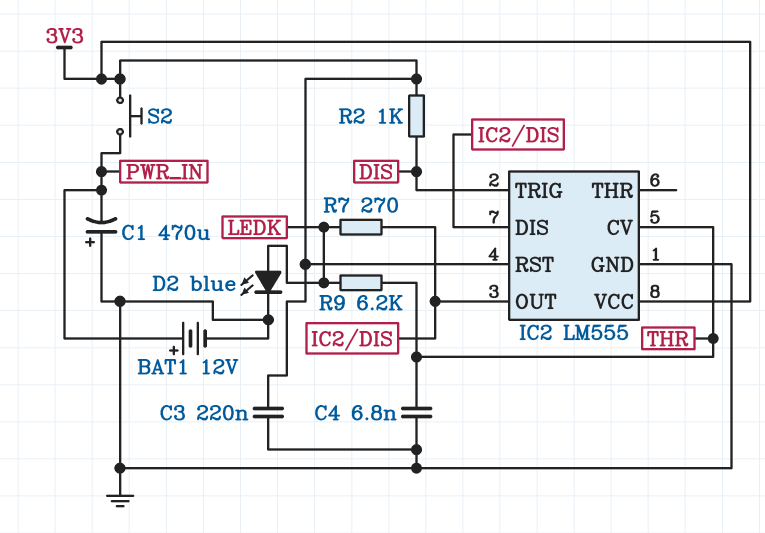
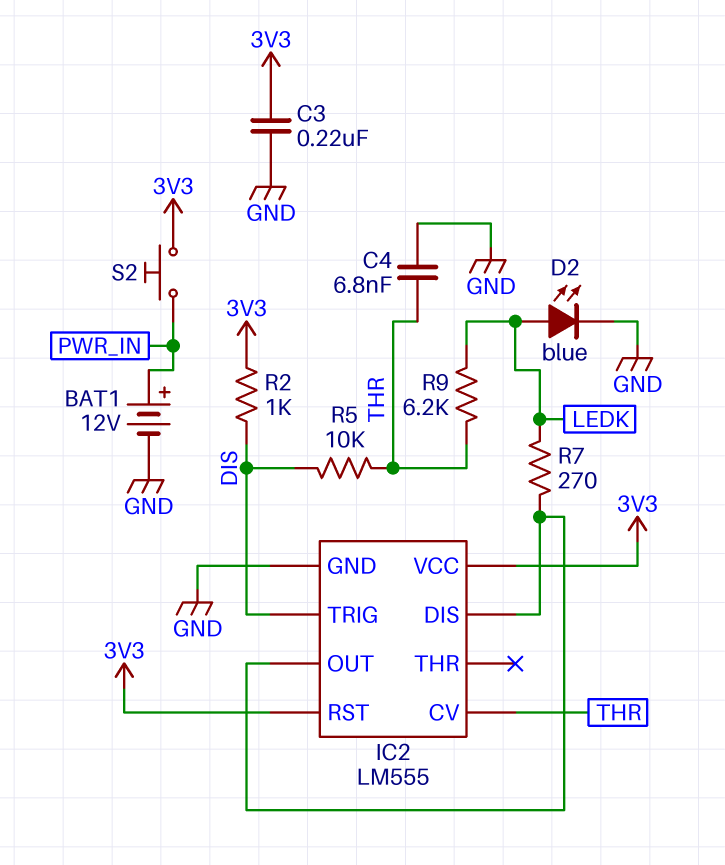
C1: 470uF (plus GND, minus PWR_IN) -> none
R5: none -> 10k (DIS, THR)

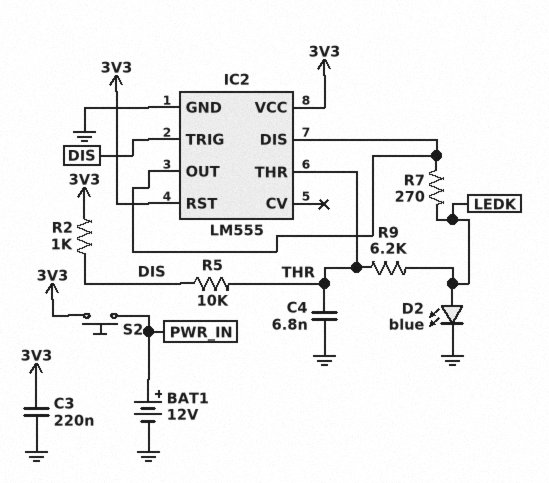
IC2 pin CV: THR -> none
IC2 pin THR: none -> THR

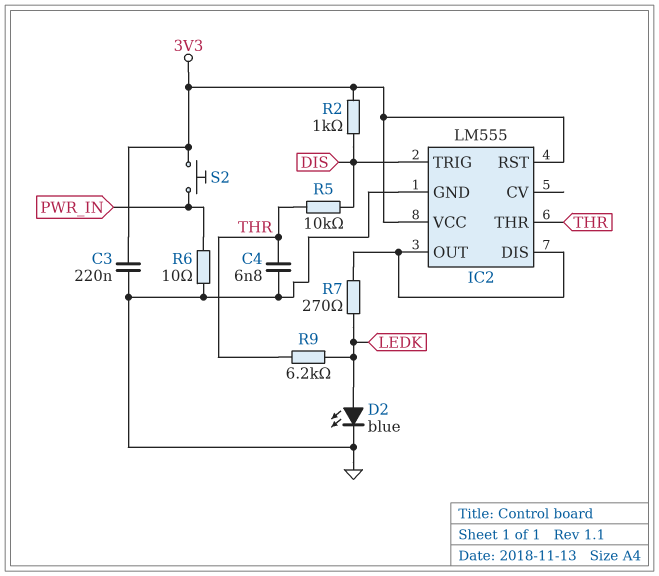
BAT1: 12V (plus PWR_IN, minus GND) -> none
R6: none -> 10 (GND, PWR_IN)

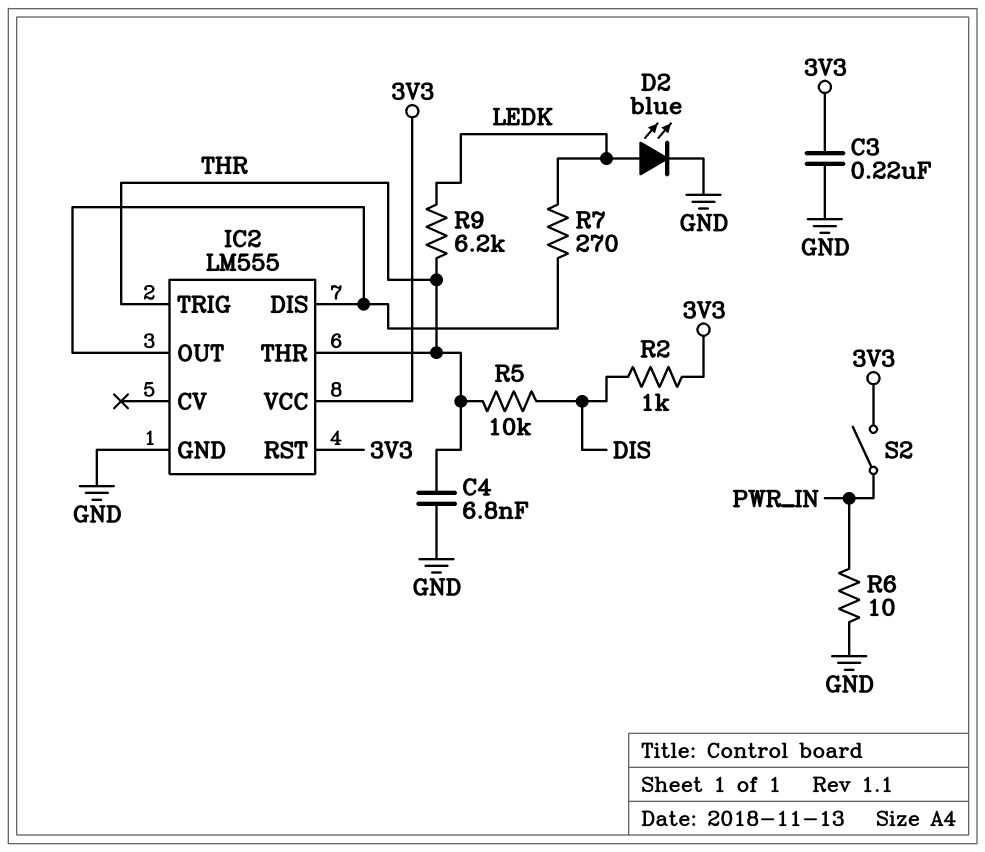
IC2 pin TRIG: DIS -> THR
S2: button (3V3, PWR_IN) -> switch (3V3, PWR_IN)

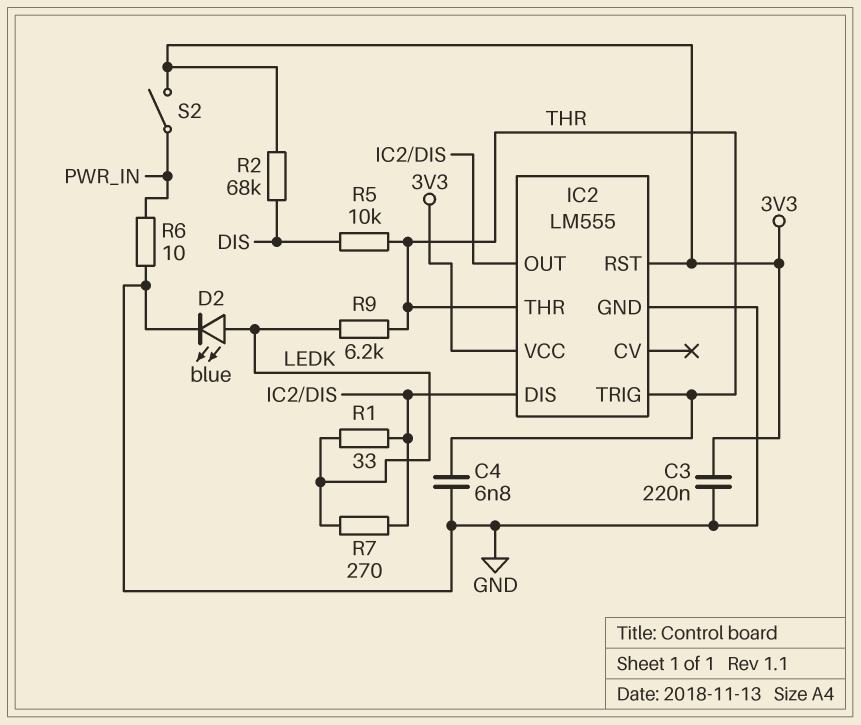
R1: none -> 33 (IC2/DIS, LEDK)
R2: 1k (3V3, DIS) -> 68k (3V3, DIS)

